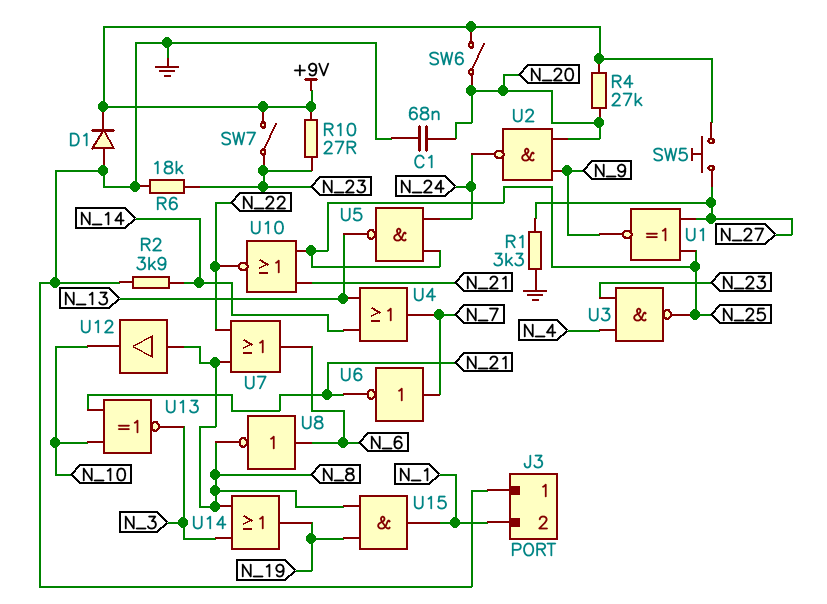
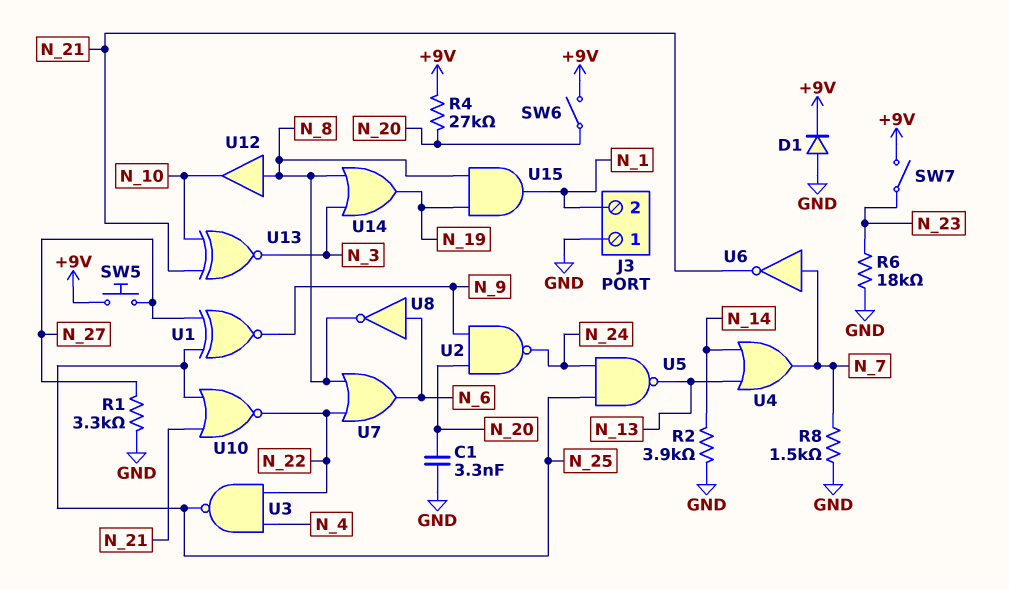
C1: 68nF (GND, N_20) -> 3.3nF (GND, N_20)
R8: none -> 1.5k (GND, N_7)
R10: 27 (+9V, N_23) -> none
U3: NAND (in N_4, in N_23, out N_25) -> NAND (in N_4, in N_22, out N_25)

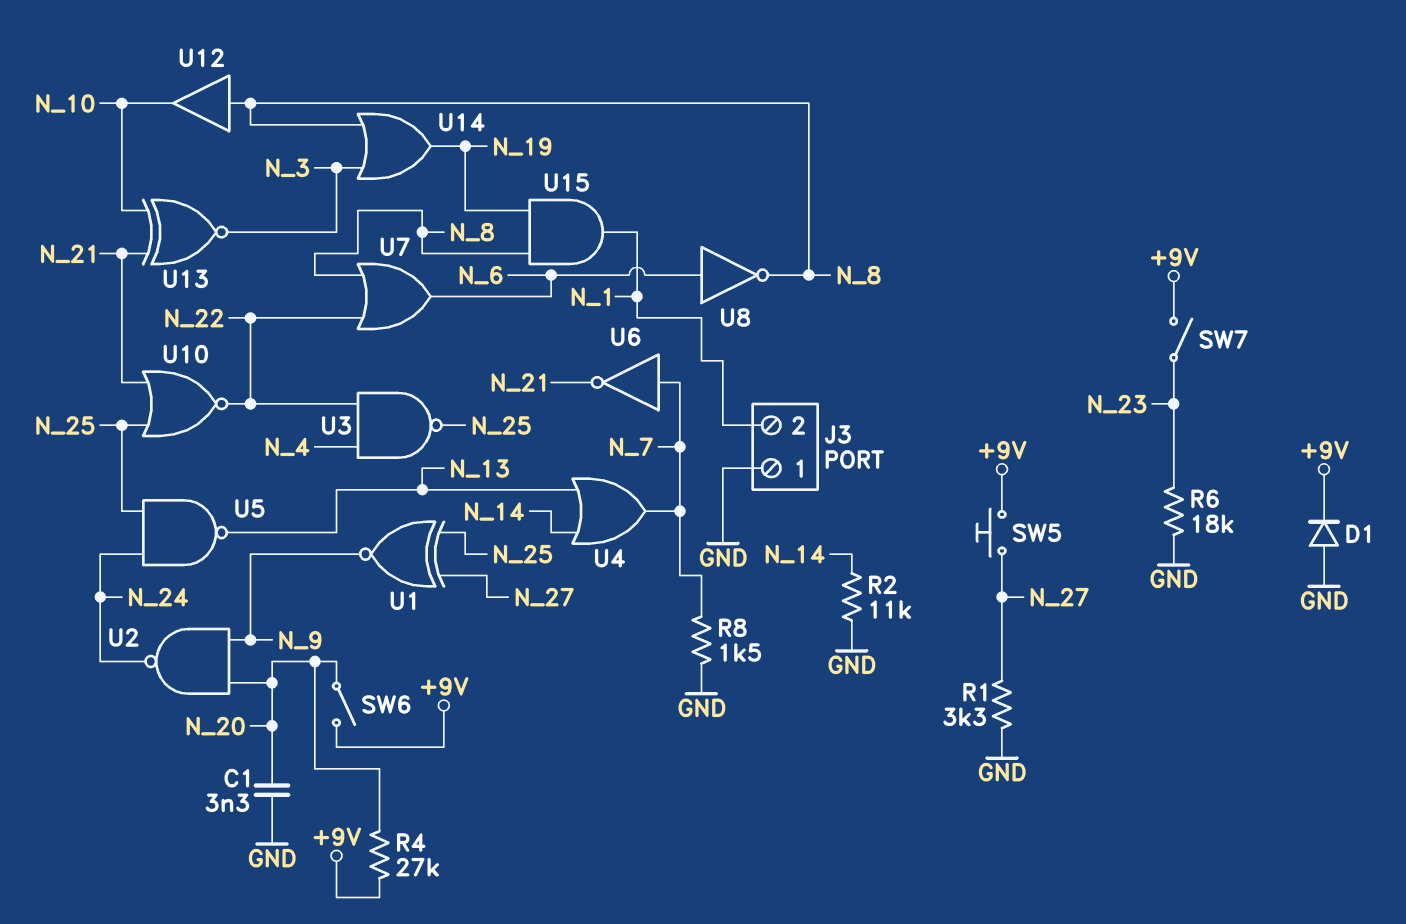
R2: 3.9k (GND, N_14) -> 11k (GND, N_14)

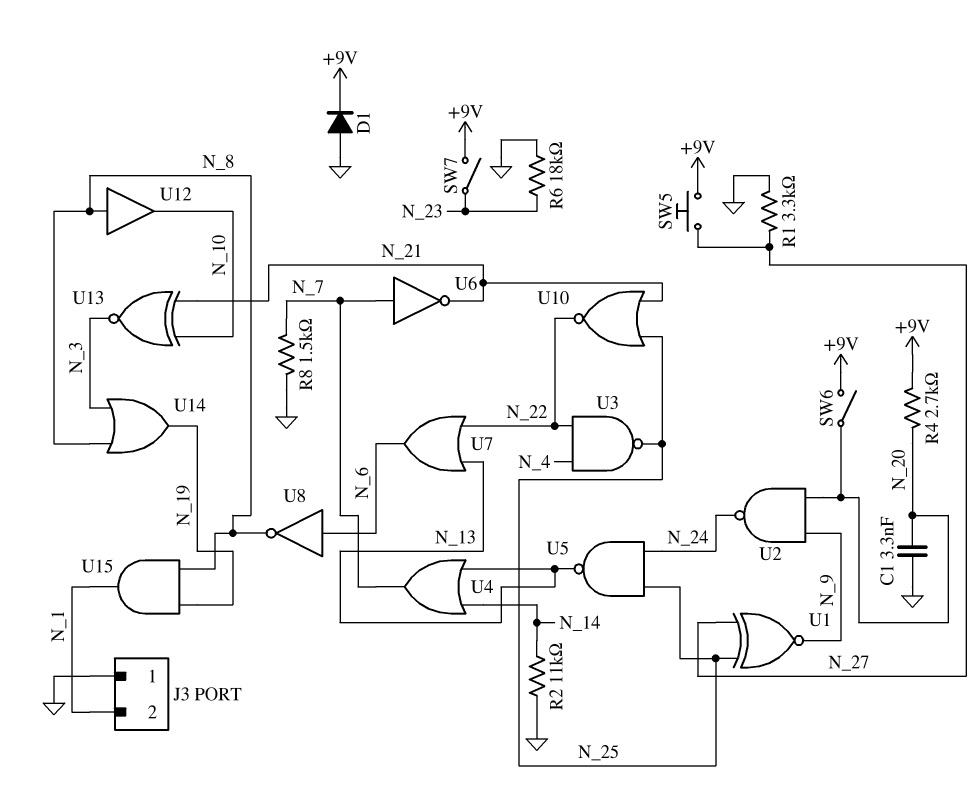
R4: 27k (+9V, N_20) -> 2.7k (+9V, N_20)
U7: OR (in N_8, in N_22, out N_6) -> OR (in N_13, in N_22, out N_6)

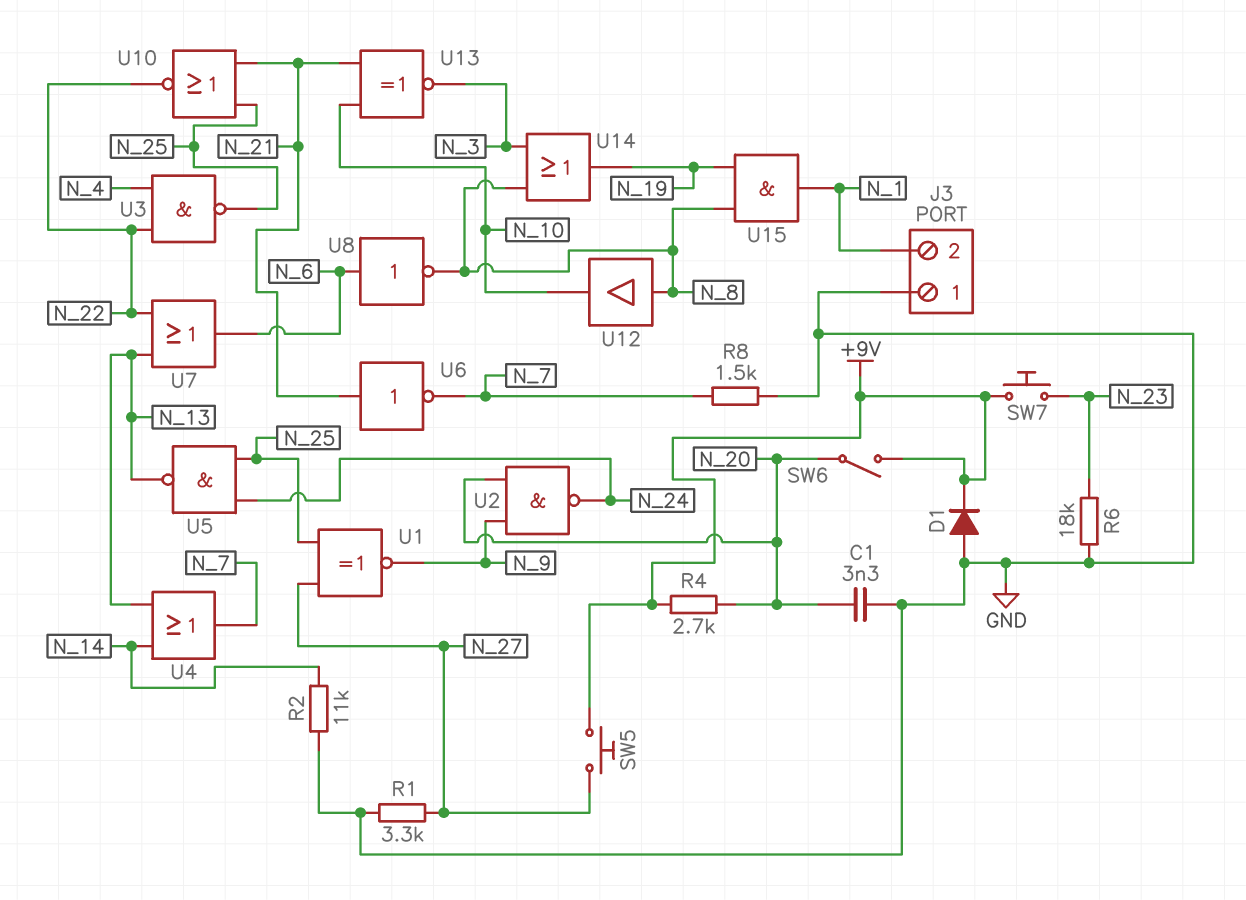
SW7: switch (+9V, N_23) -> button (+9V, N_23)
U6: NOT (in N_7, out N_21) -> NOT (in N_21, out N_7)

